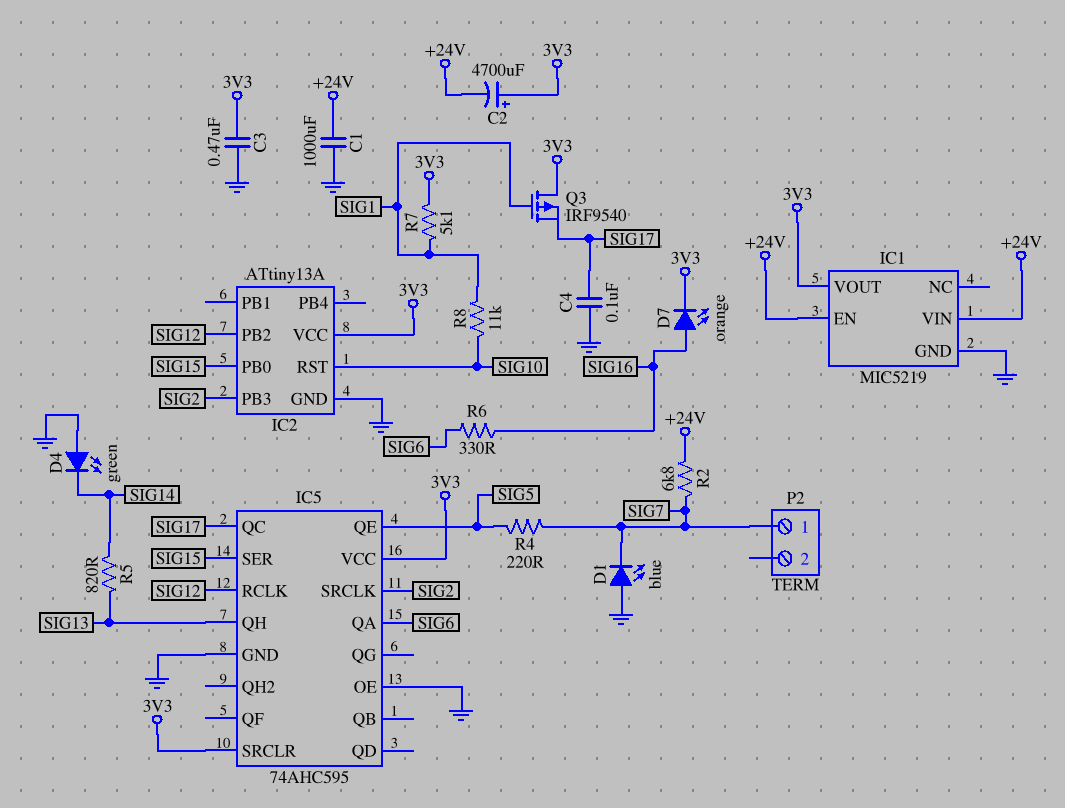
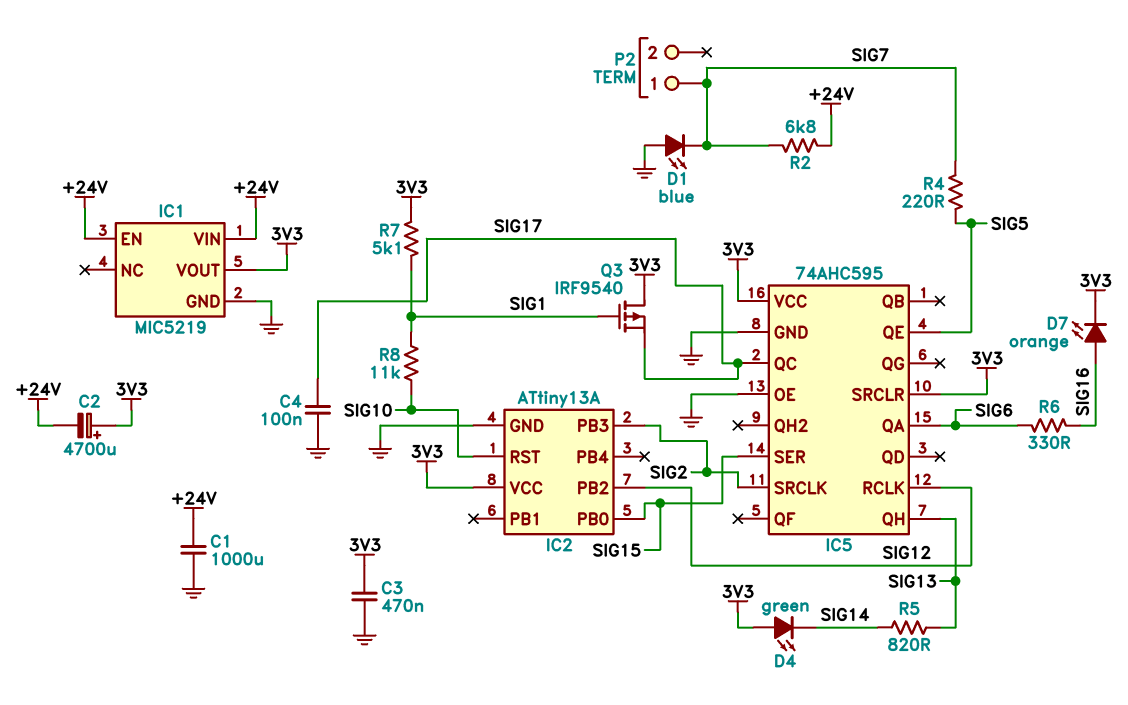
D4: LED green (A GND, K SIG14) -> LED green (A 3V3, K SIG14)

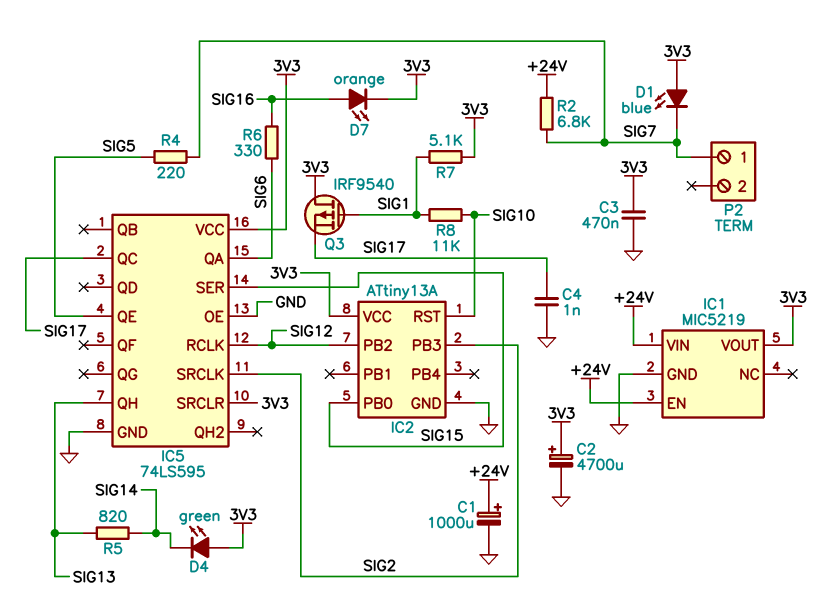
C1: 1000uF (+24V, GND) -> 1000uF (plus +24V, minus GND)
C2: 4700uF (plus 3V3, minus +24V) -> 4700uF (plus 3V3, minus GND)
C4: 100nF (GND, SIG17) -> 1nF (GND, SIG17)
D1: LED blue (A GND, K SIG7) -> LED blue (A 3V3, K SIG7)
IC5: 74AHC595 -> 74LS595

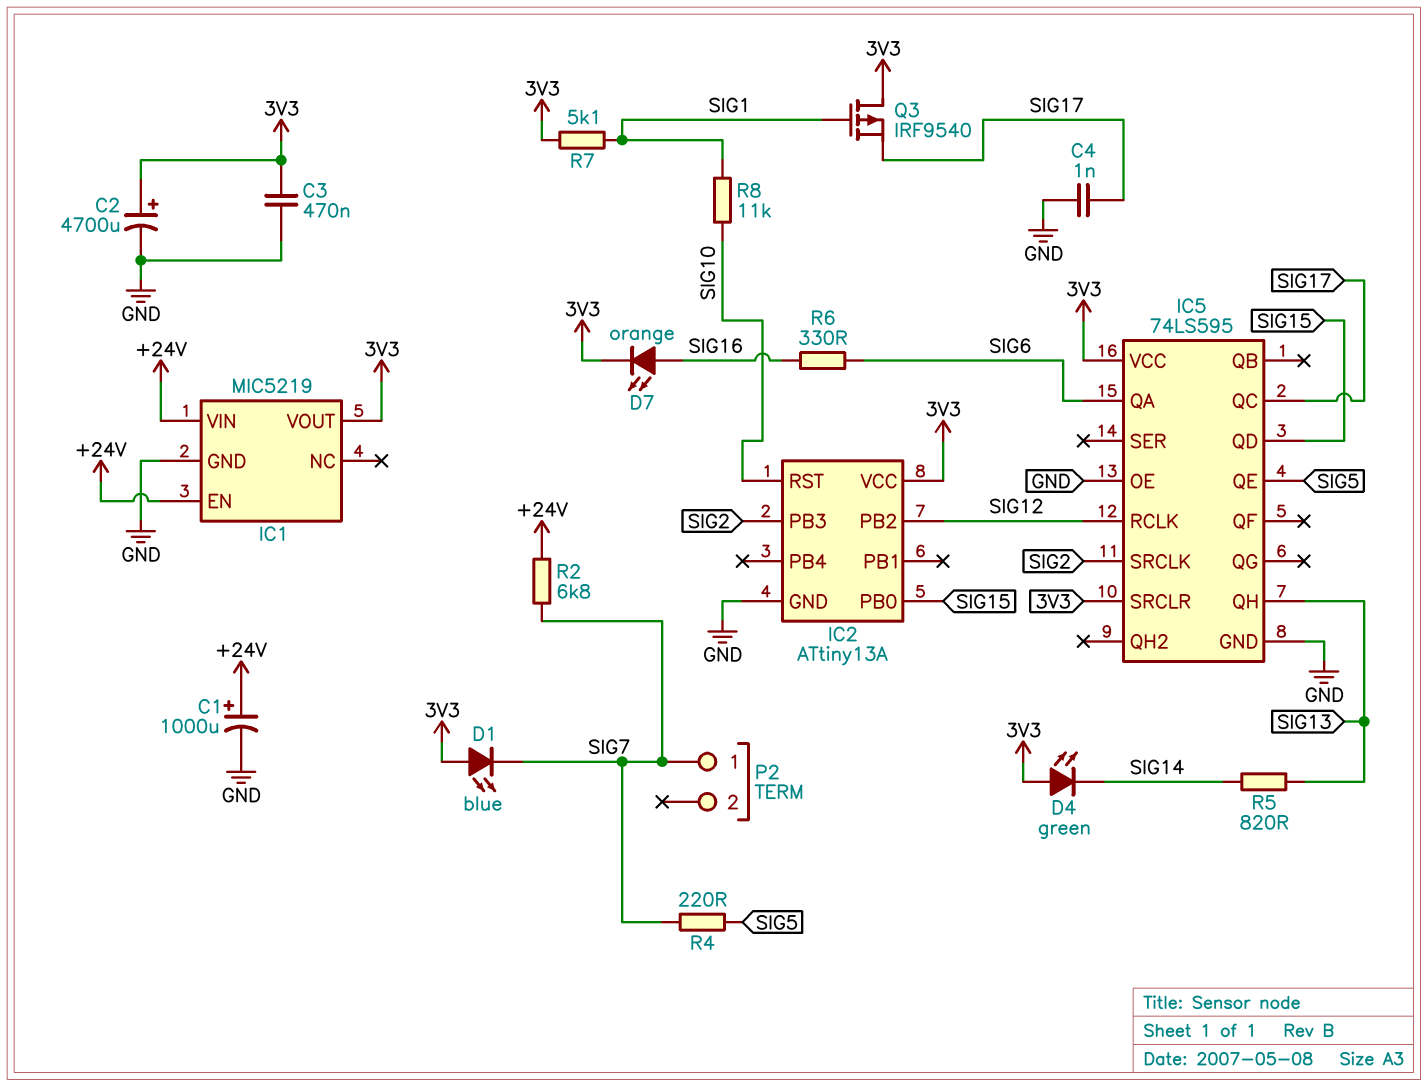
IC5 pin QD: none -> SIG15
IC5 pin SER: SIG15 -> none

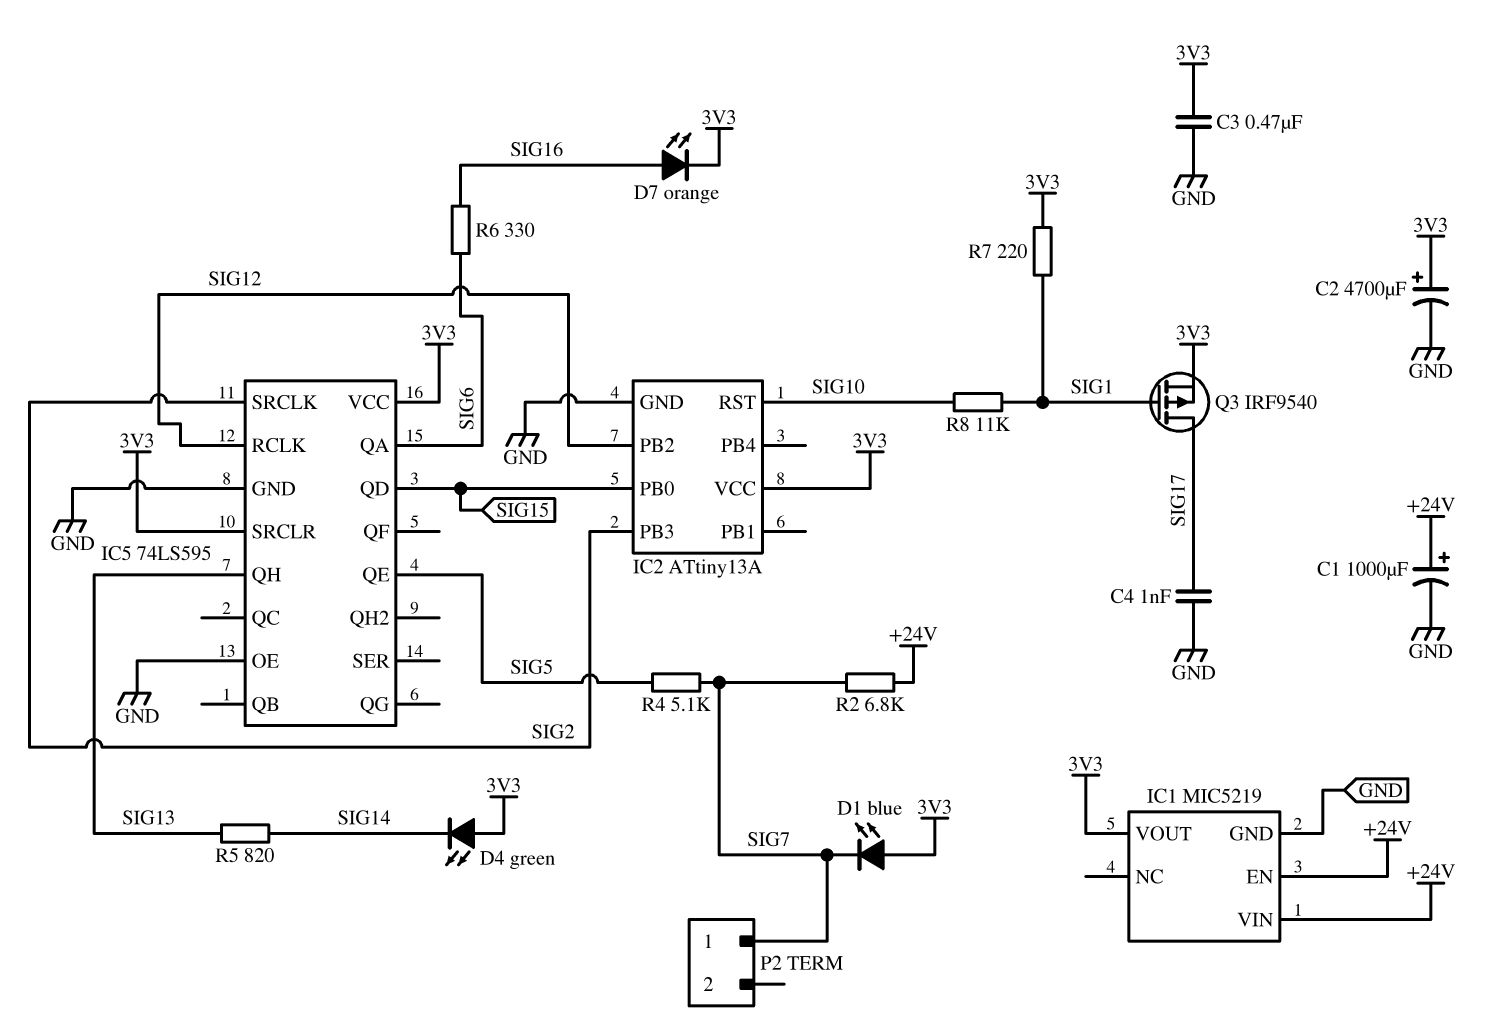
IC5 pin QC: SIG17 -> none
Q3: PMOS IRF9540 (G SIG1, D 3V3, S SIG17) -> PMOS IRF9540 (G SIG1, D SIG17, S 3V3)
R4: 220 (SIG5, SIG7) -> 5.1k (SIG5, SIG7)
R7: 5.1k (3V3, SIG1) -> 220 (3V3, SIG1)

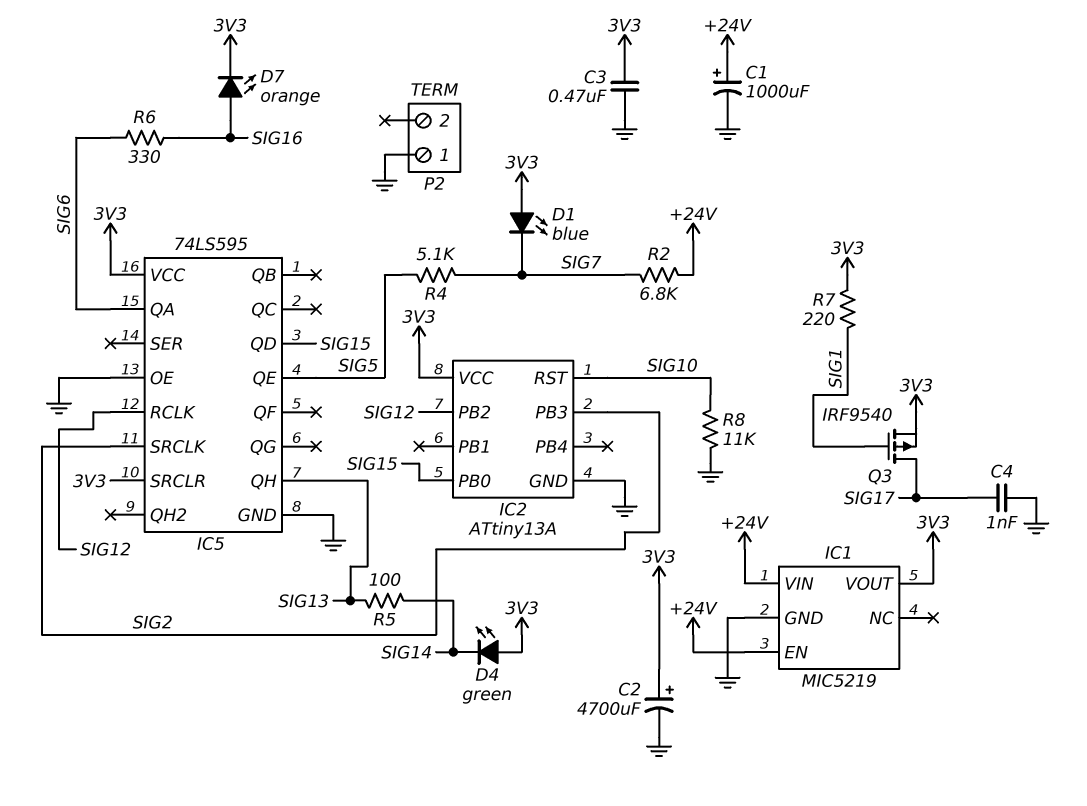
P2 pin 1: SIG7 -> GND
R5: 820 (SIG13, SIG14) -> 100 (SIG13, SIG14)
R8: 11k (SIG1, SIG10) -> 11k (GND, SIG10)

